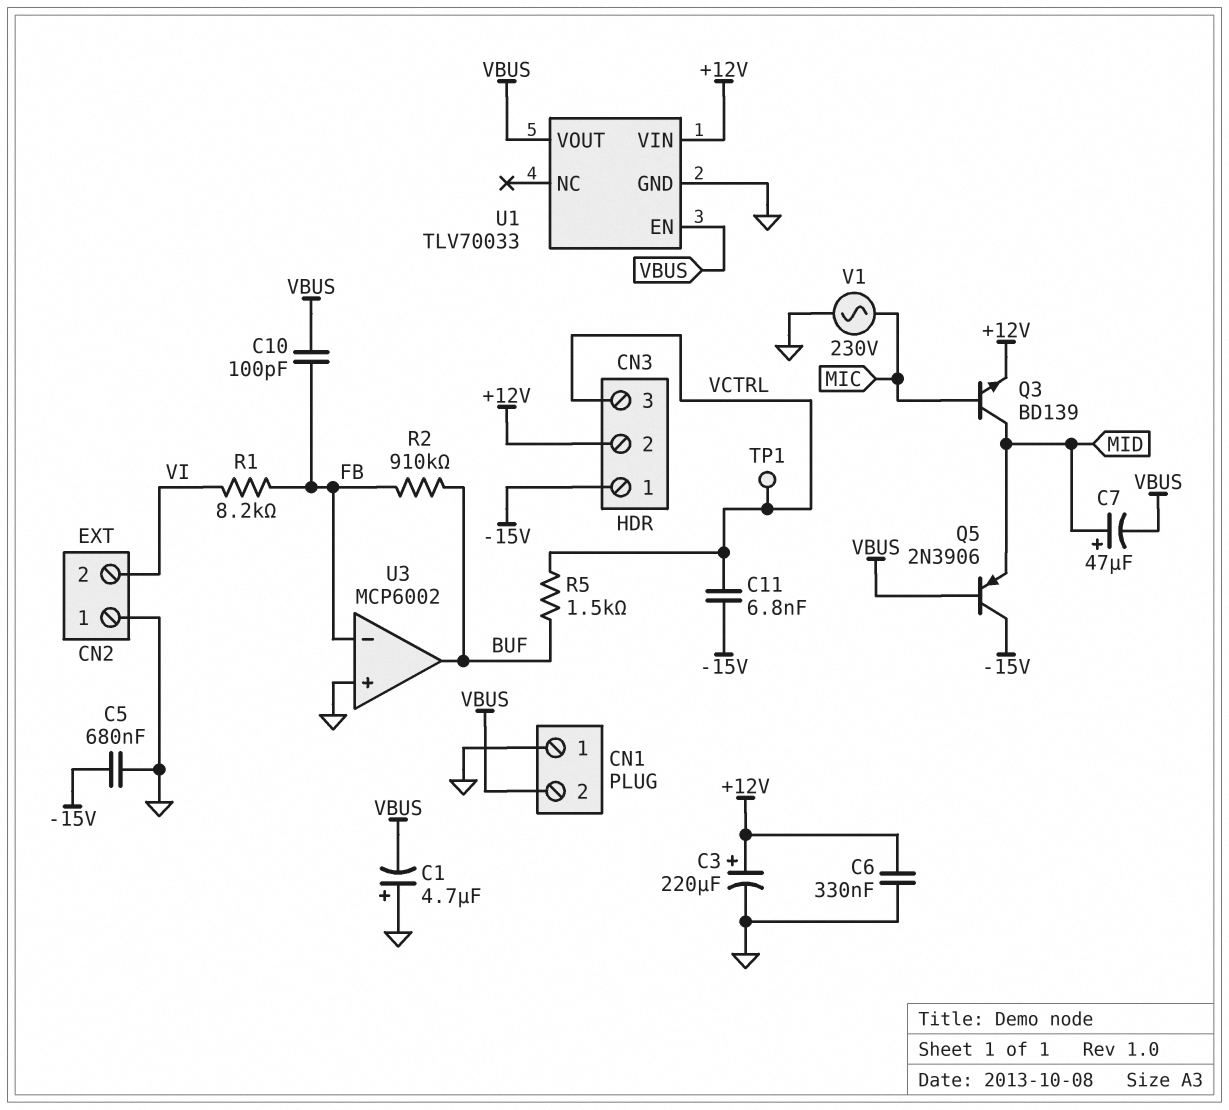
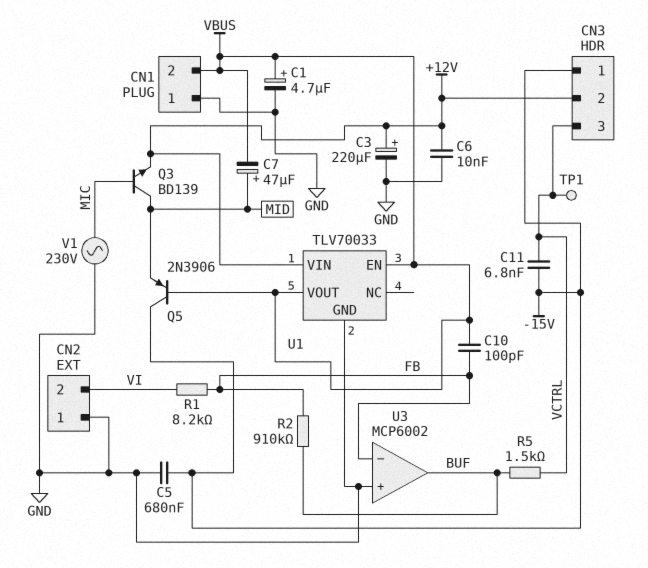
C1: 4.7uF (plus GND, minus VBUS) -> 4.7uF (plus VBUS, minus GND)
C6: 330nF (+12V, GND) -> 10nF (+12V, GND)

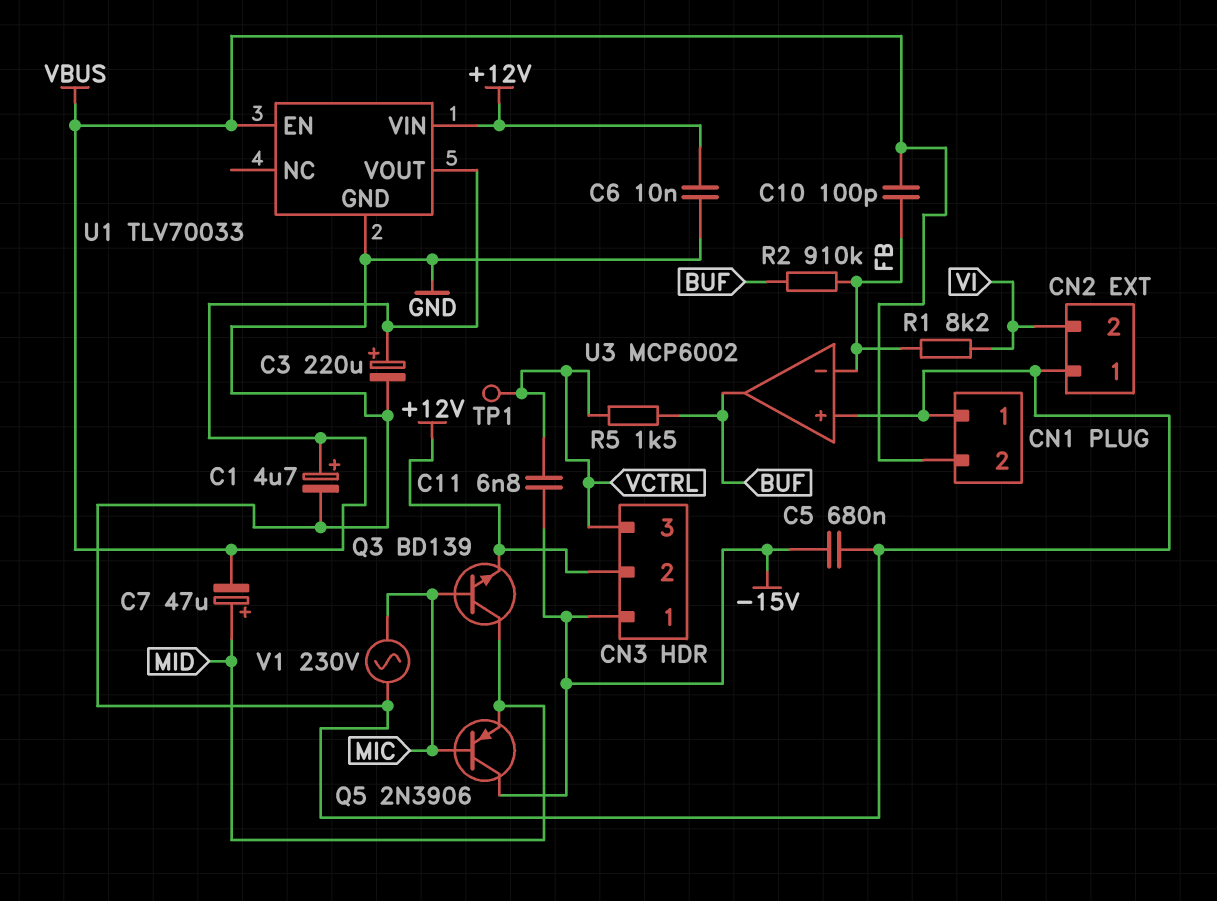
C3: 220uF (plus +12V, minus GND) -> 220uF (plus VBUS, minus GND)
Q5: PNP 2N3906 (B VBUS, C -15V, E MID) -> PNP 2N3906 (B MIC, C -15V, E MID)

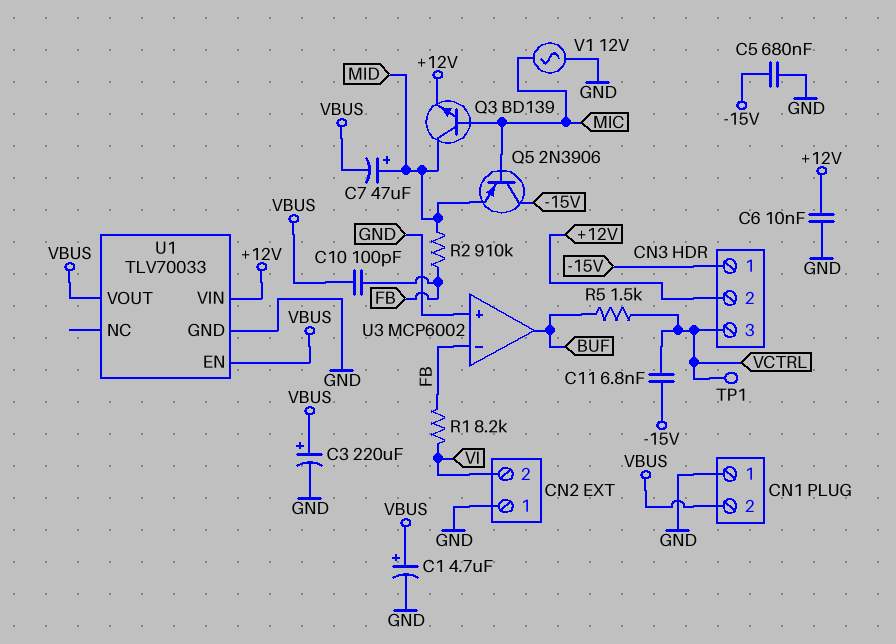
R2: 910k (BUF, FB) -> 910k (FB, MID)
V1: AC 230V (GND, MIC) -> AC 12V (GND, MIC)

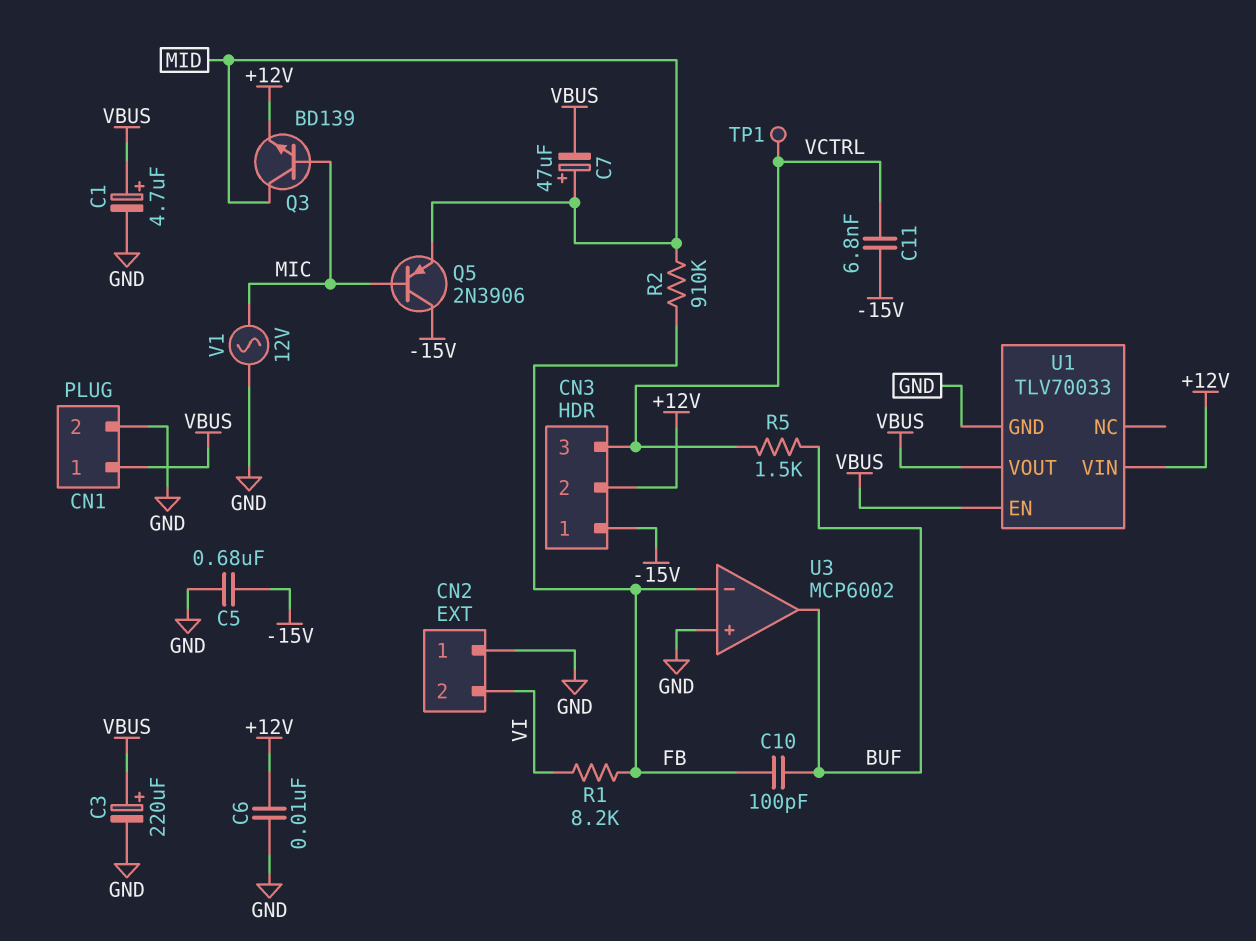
C10: 100pF (FB, VBUS) -> 100pF (BUF, FB)
CN1 pin 1: GND -> VBUS
CN1 pin 2: VBUS -> GND

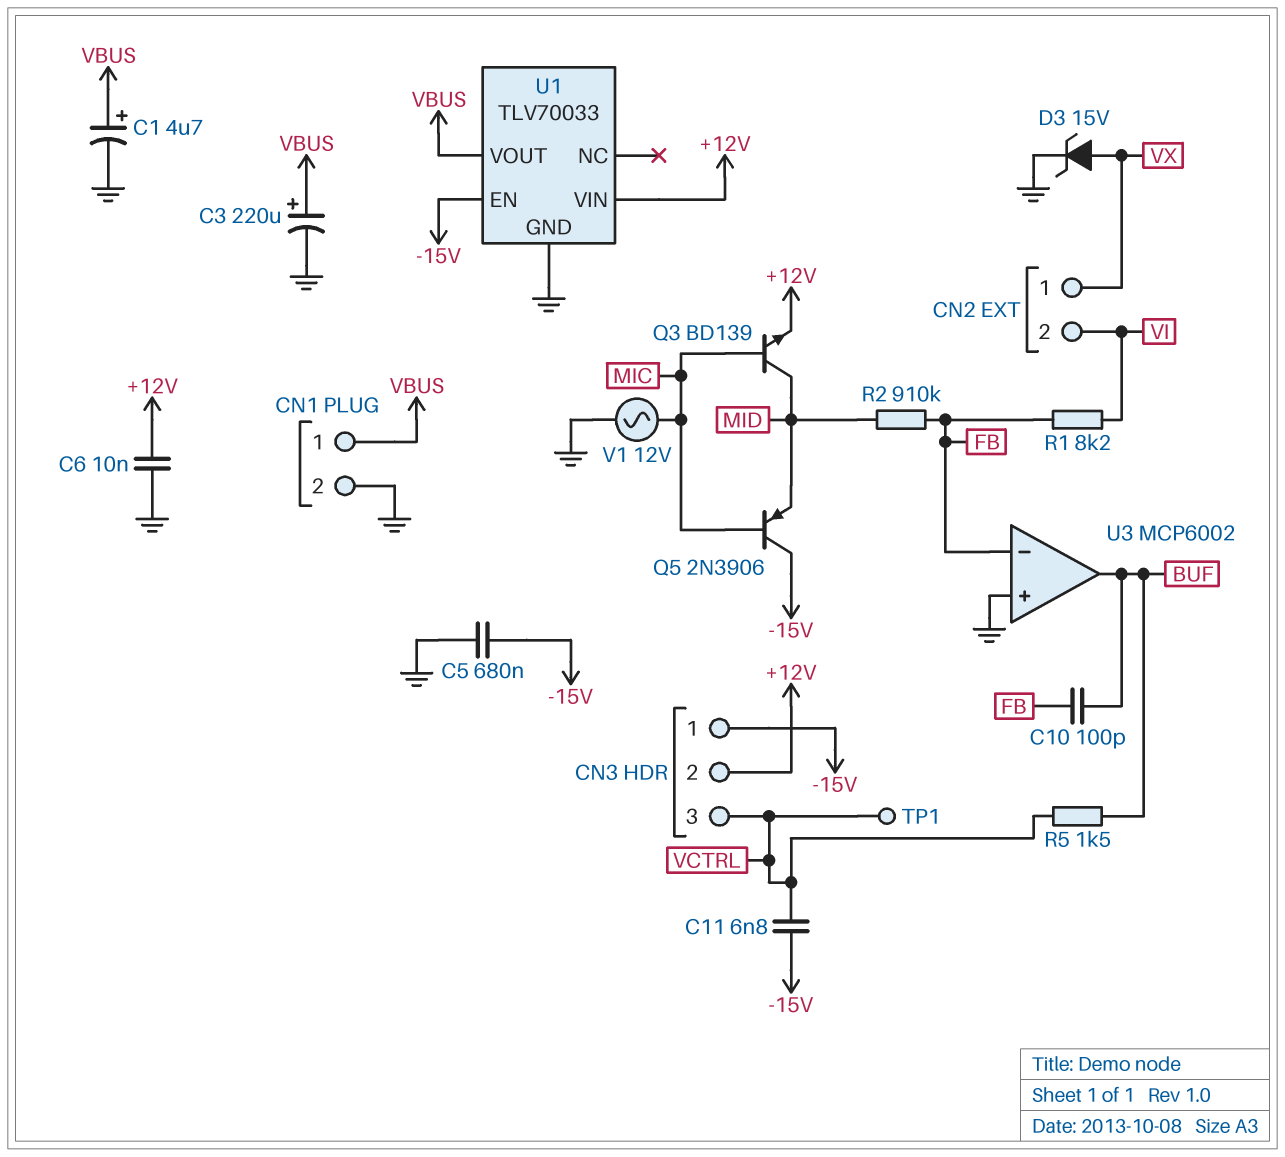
C7: 47uF (plus MID, minus VBUS) -> none
CN2 pin 1: GND -> VX
D3: none -> zener 15V (A VX, K GND)
U1 pin EN: VBUS -> -15V

